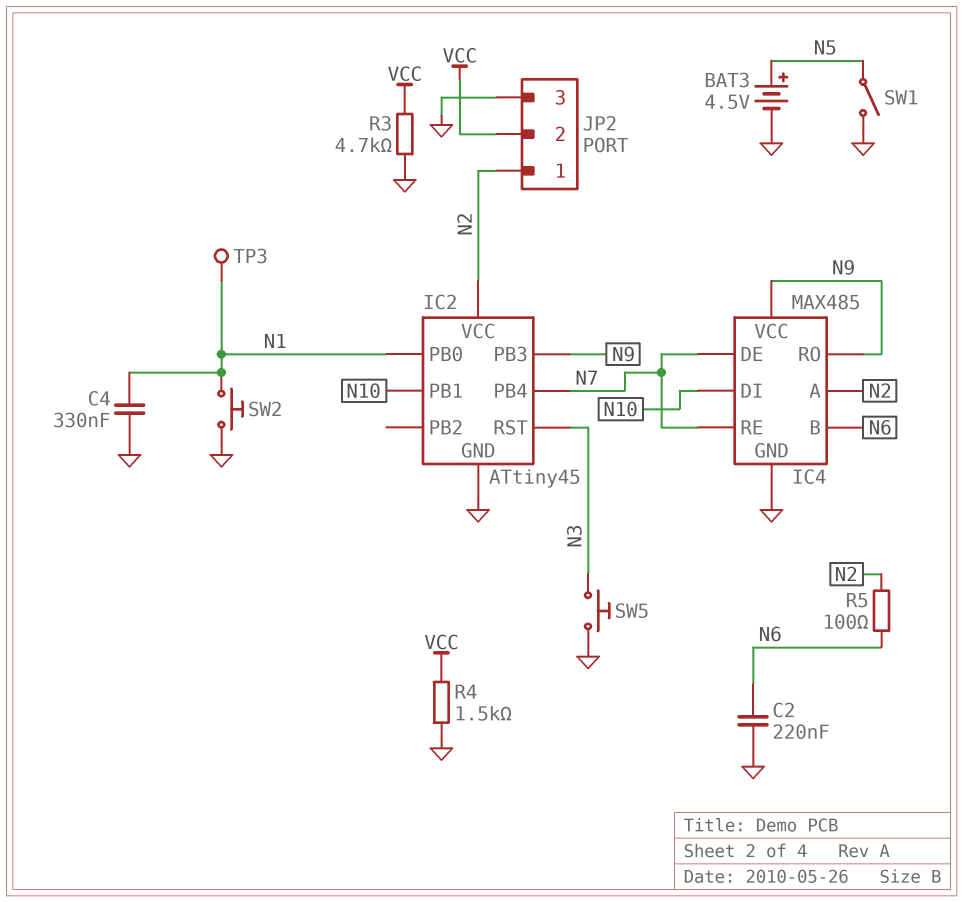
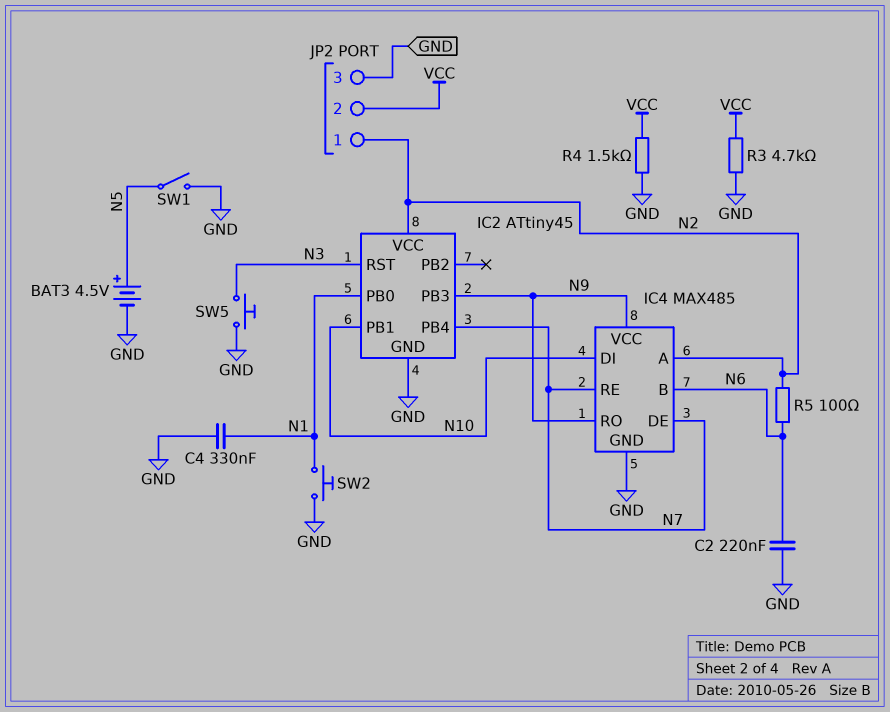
TP3: test point (N1) -> none

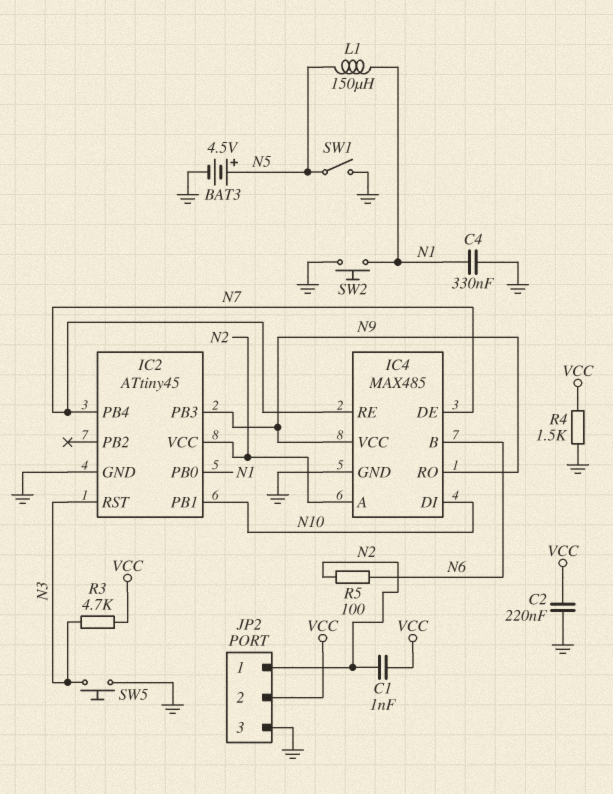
C1: none -> 1nF (N2, VCC)
C2: 220nF (GND, N6) -> 220nF (GND, VCC)
L1: none -> 150uH (N1, N5)
R3: 4.7k (GND, VCC) -> 4.7k (N3, VCC)

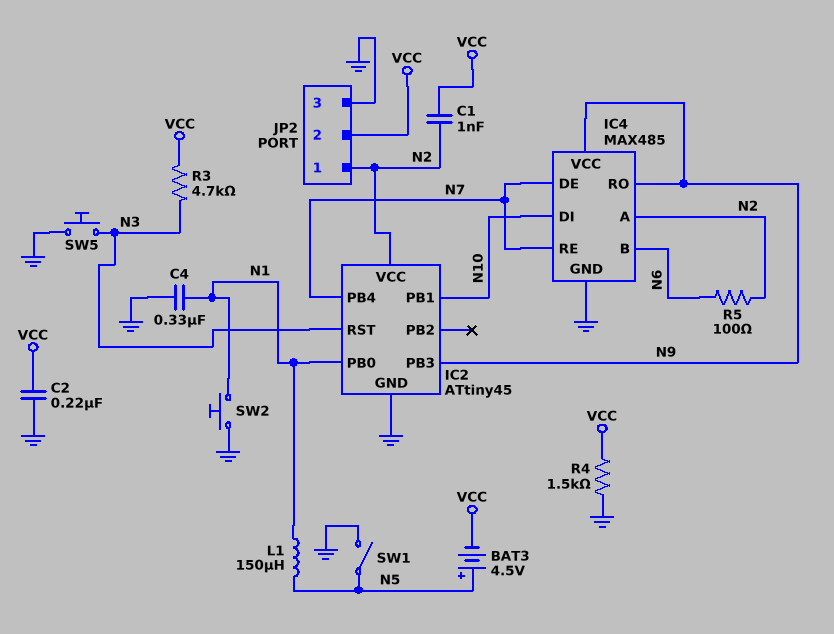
BAT3: 4.5V (plus N5, minus GND) -> 4.5V (plus N5, minus VCC)

